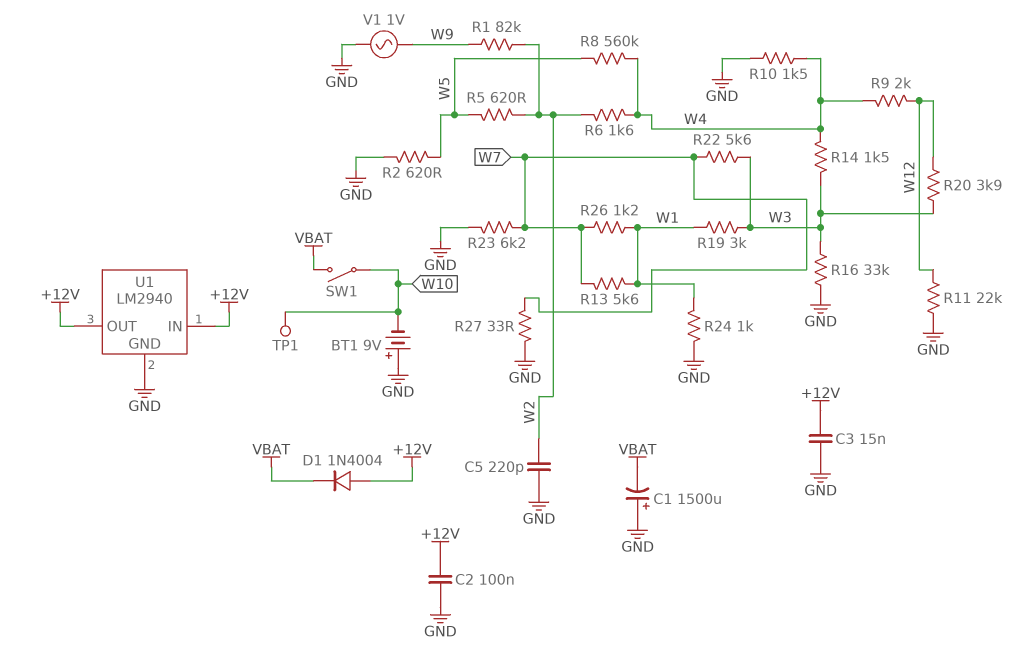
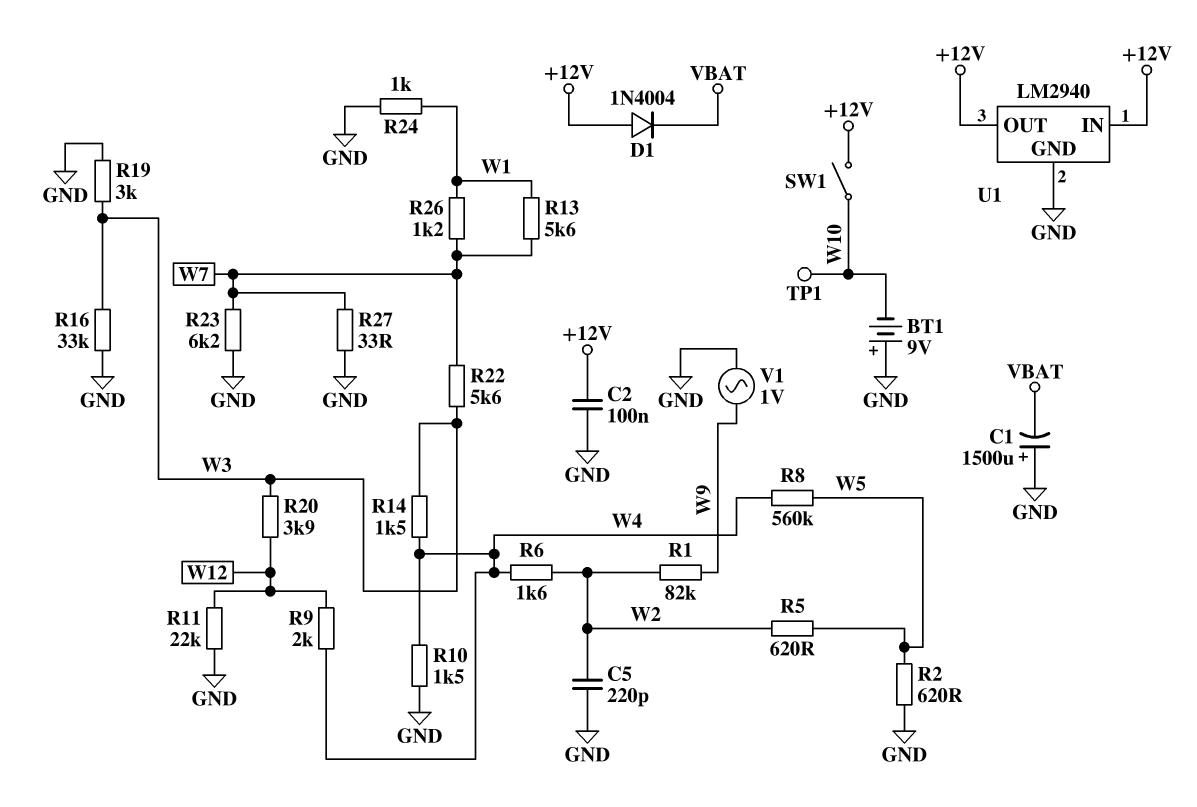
C3: 15nF (+12V, GND) -> none
R19: 3k (W1, W3) -> 3k (GND, W3)
SW1: switch (VBAT, W10) -> switch (+12V, W10)

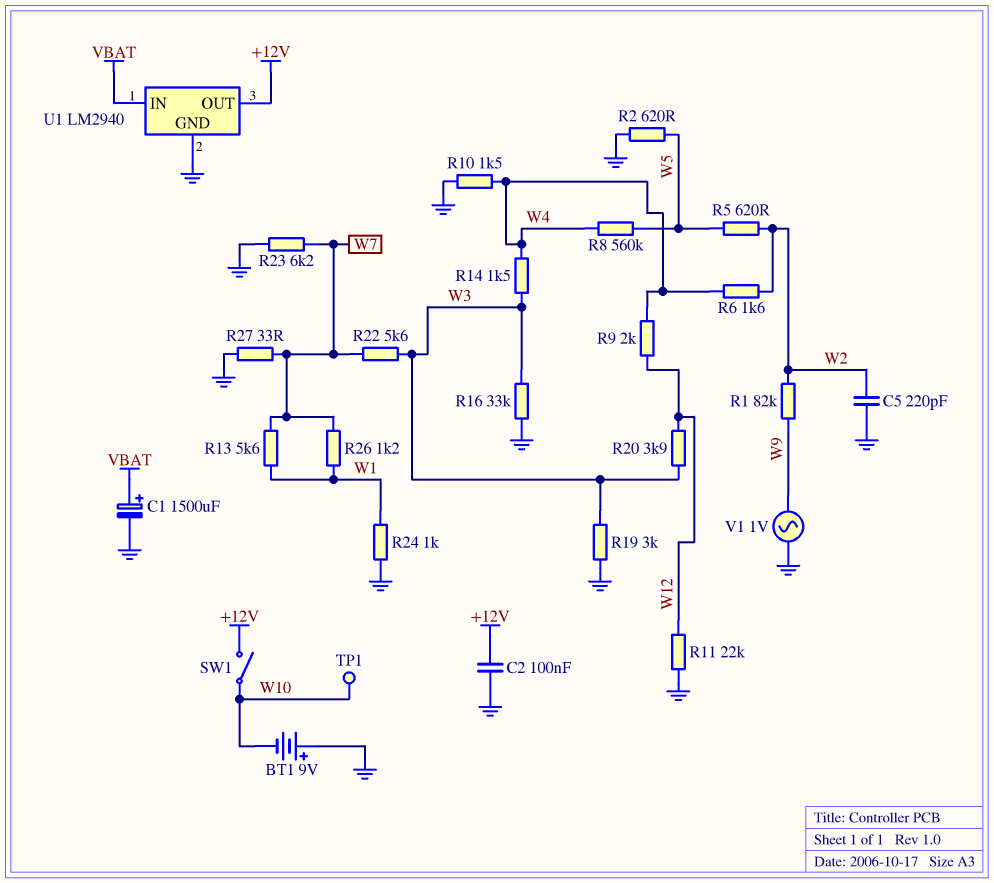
C1: 1500uF (plus GND, minus VBAT) -> 1500uF (plus VBAT, minus GND)
D1: diode 1N4004 (A +12V, K VBAT) -> none
U1 pin IN: +12V -> VBAT

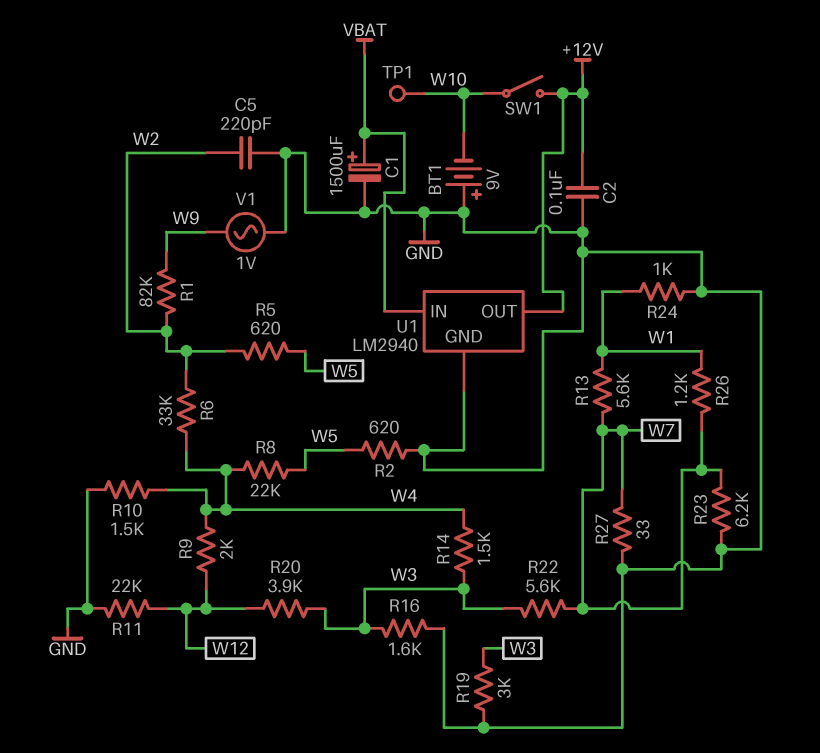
R6: 1.6k (W2, W4) -> 33k (W2, W4)
R8: 560k (W4, W5) -> 22k (W4, W5)
R16: 33k (GND, W3) -> 1.6k (GND, W3)

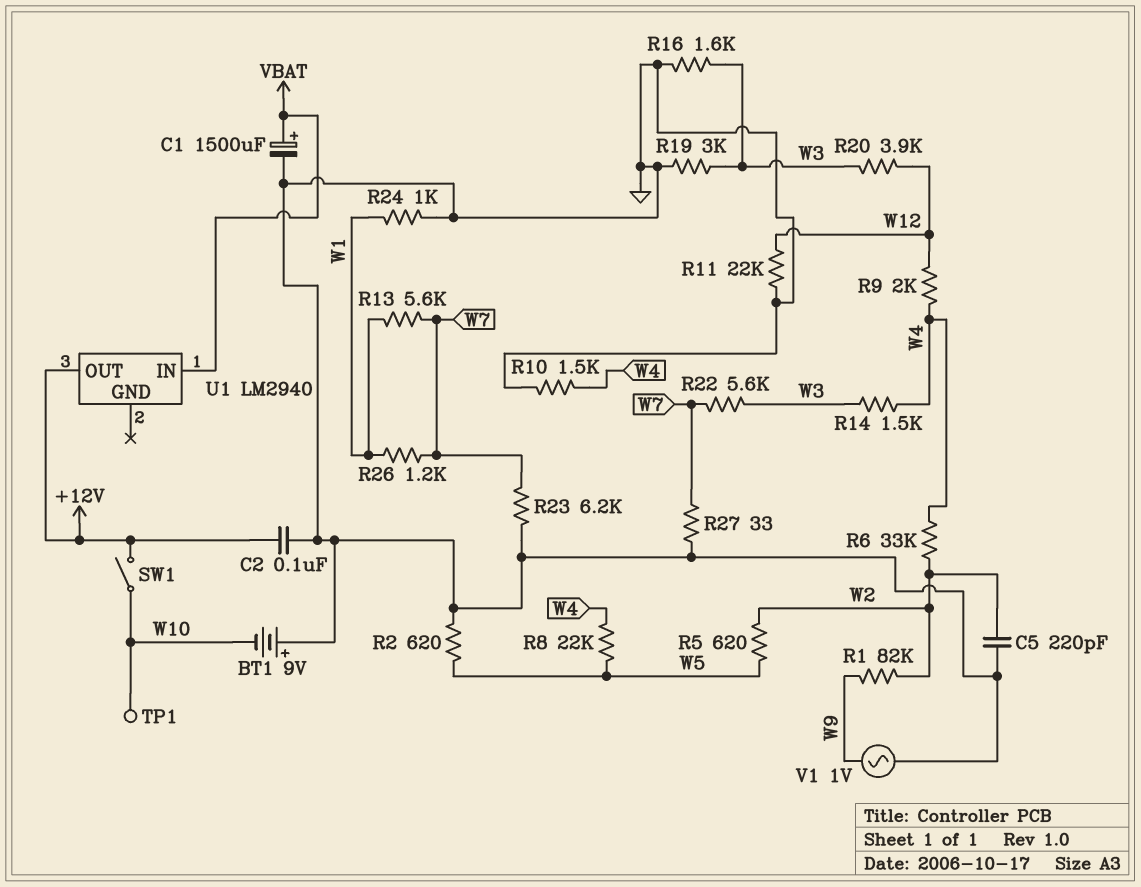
U1 pin GND: GND -> none

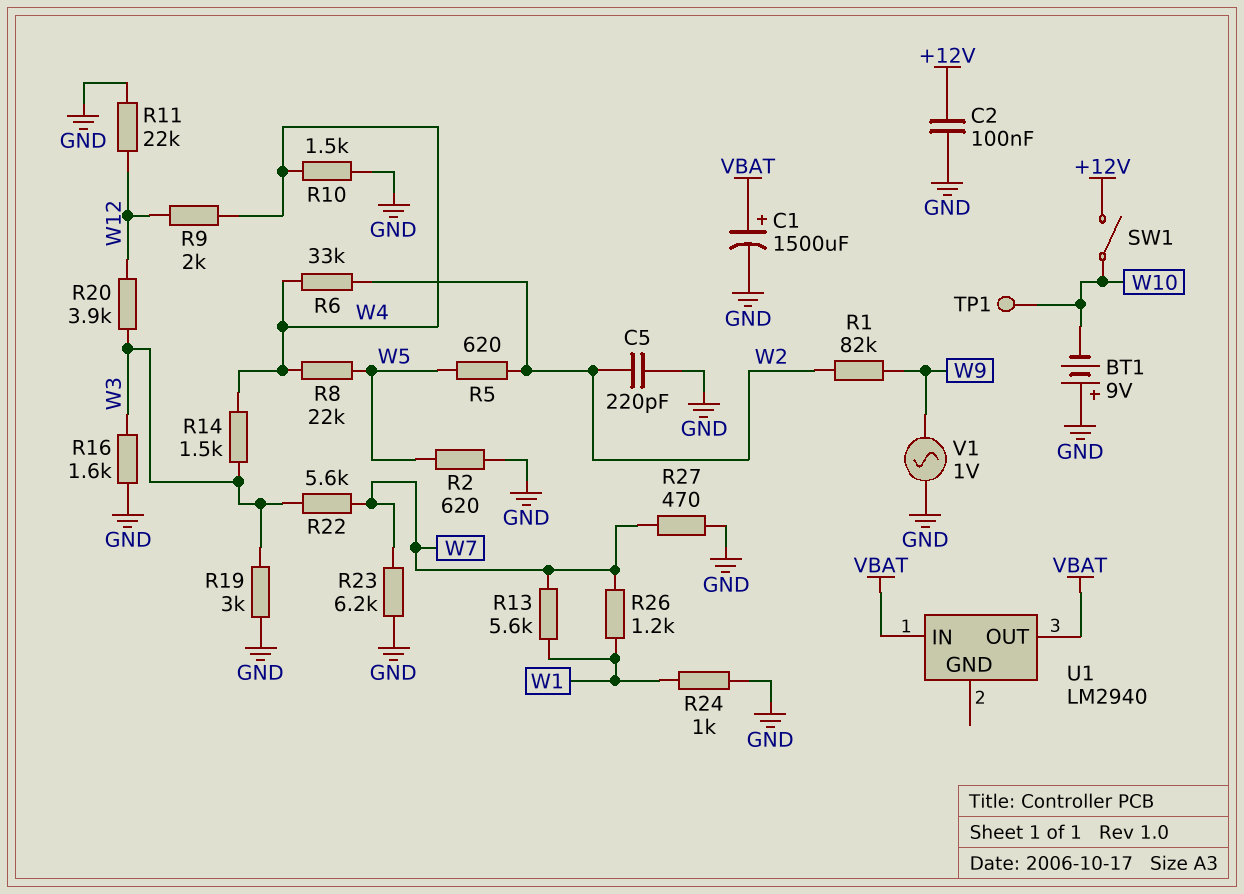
R27: 33 (GND, W7) -> 470 (GND, W7)
U1 pin OUT: +12V -> VBAT

